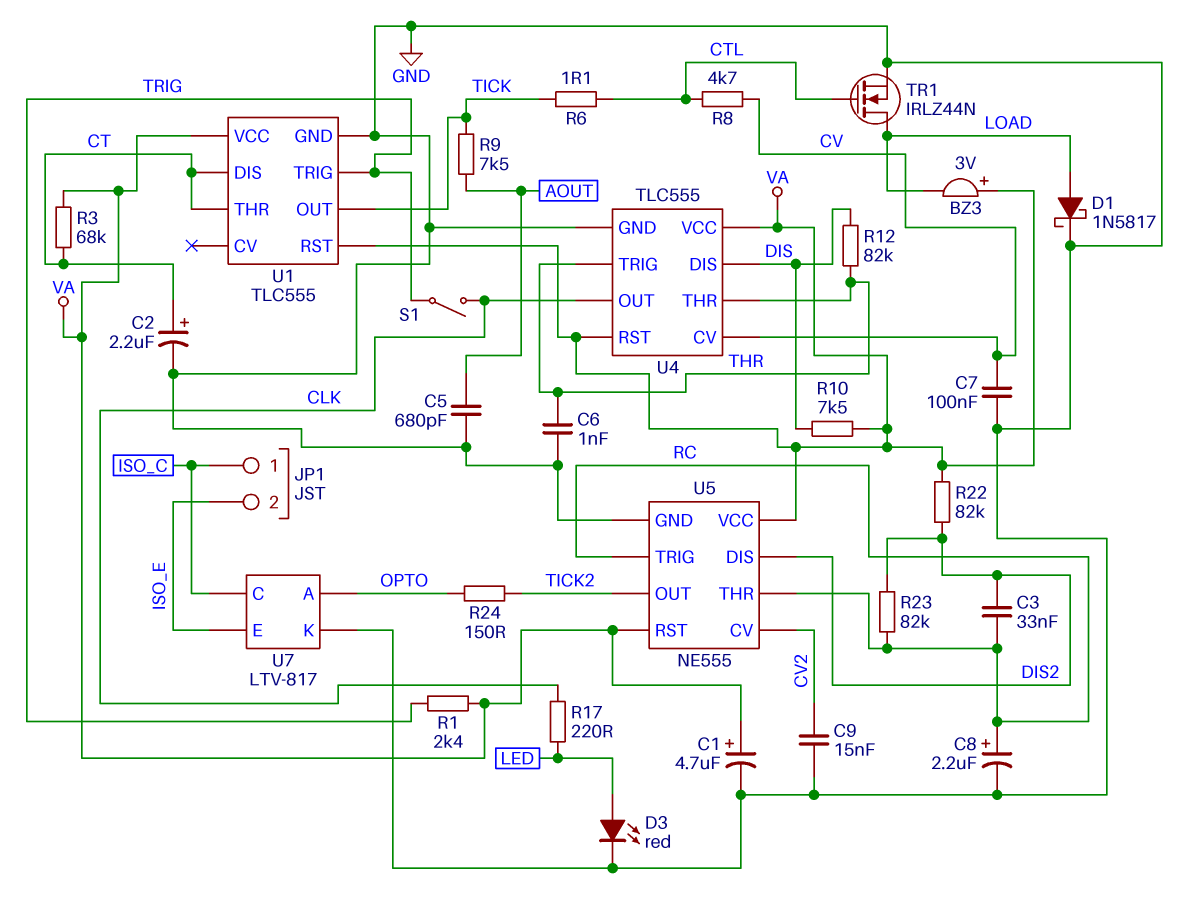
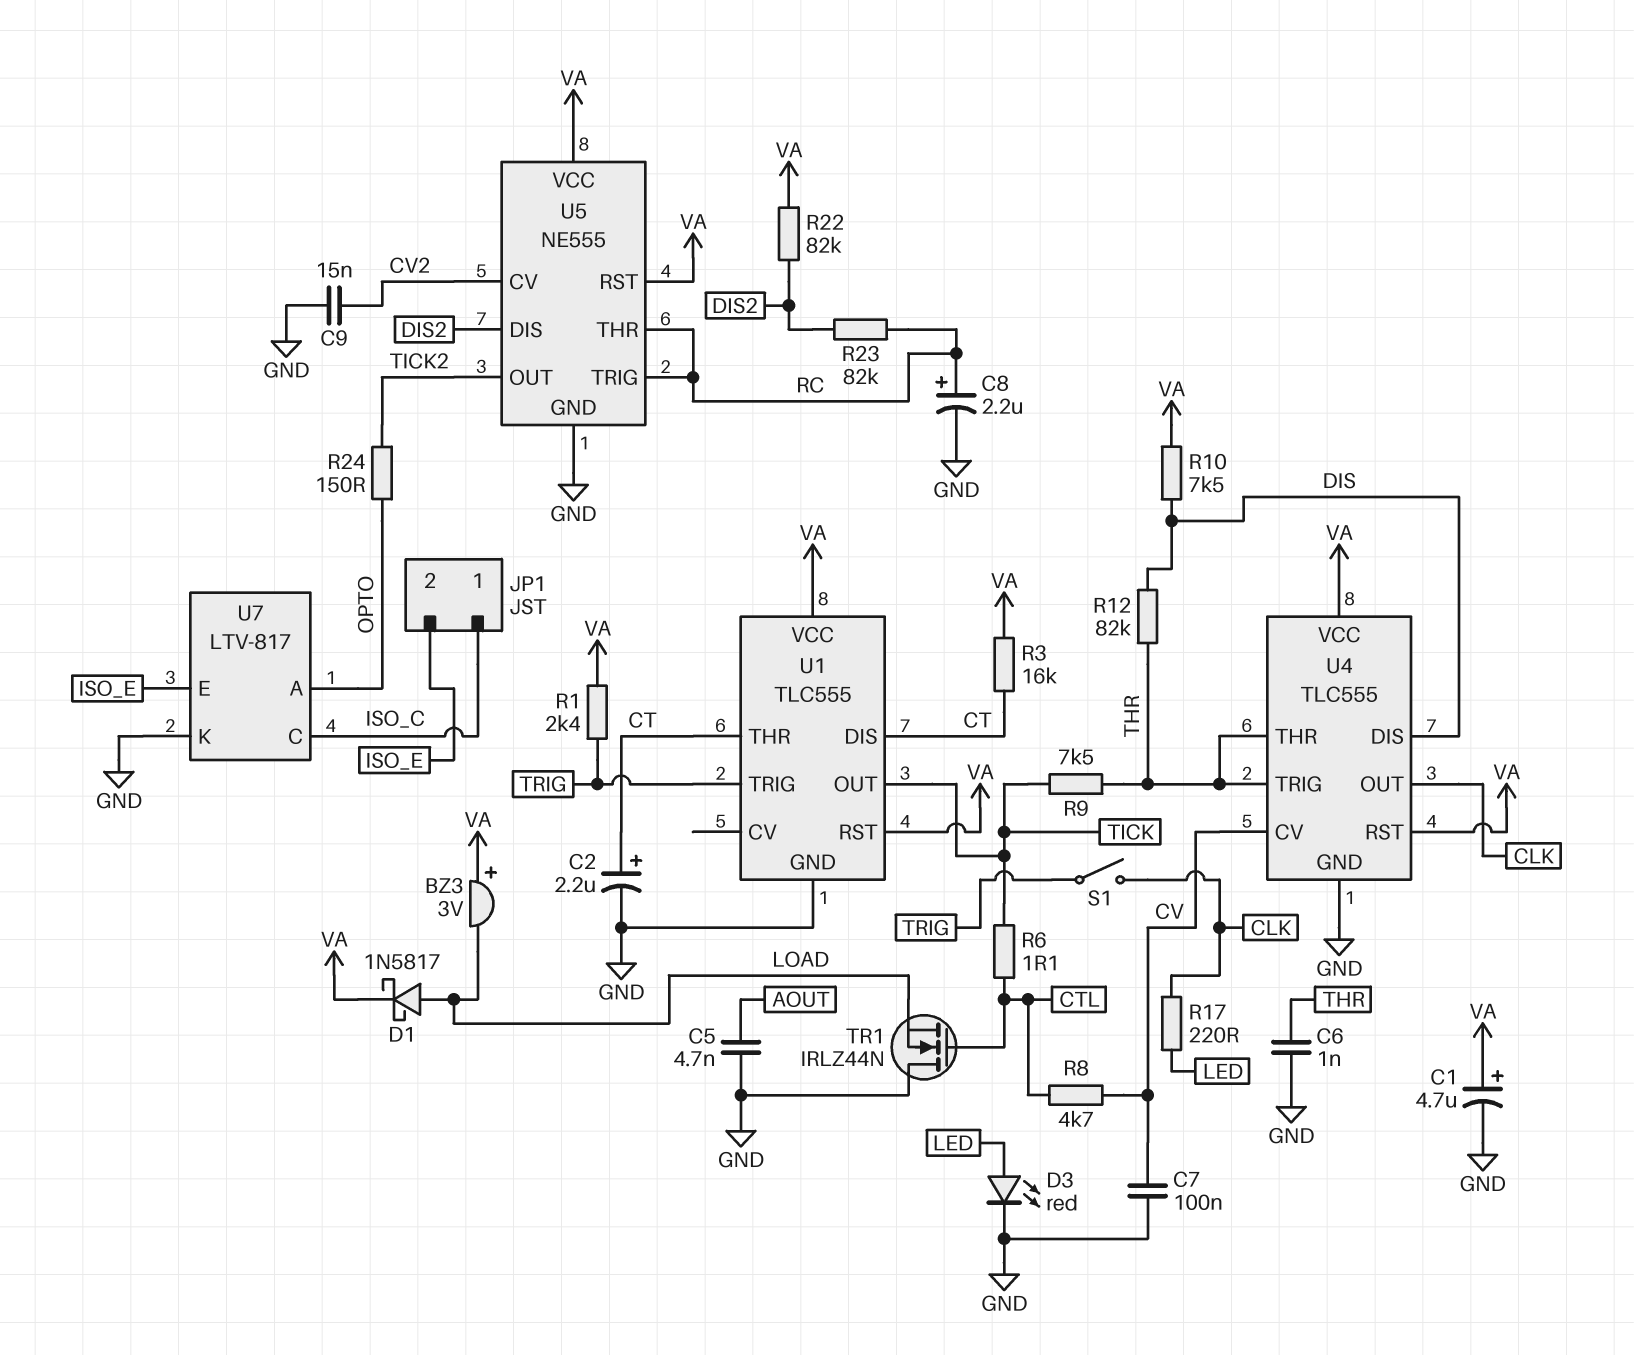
C3: 33nF (DIS2, RC) -> none
C5: 680pF (AOUT, GND) -> 4.7nF (AOUT, GND)
D1: schottky 1N5817 (A LOAD, K GND) -> schottky 1N5817 (A LOAD, K VA)
R3: 68k (CT, VA) -> 16k (CT, VA)
R9: 7.5k (AOUT, TICK) -> 7.5k (THR, TICK)
TR1: NMOS IRLZ44N (G CTL, D LOAD, S GND) -> NMOS IRLZ44N (G CTL, D GND, S LOAD)

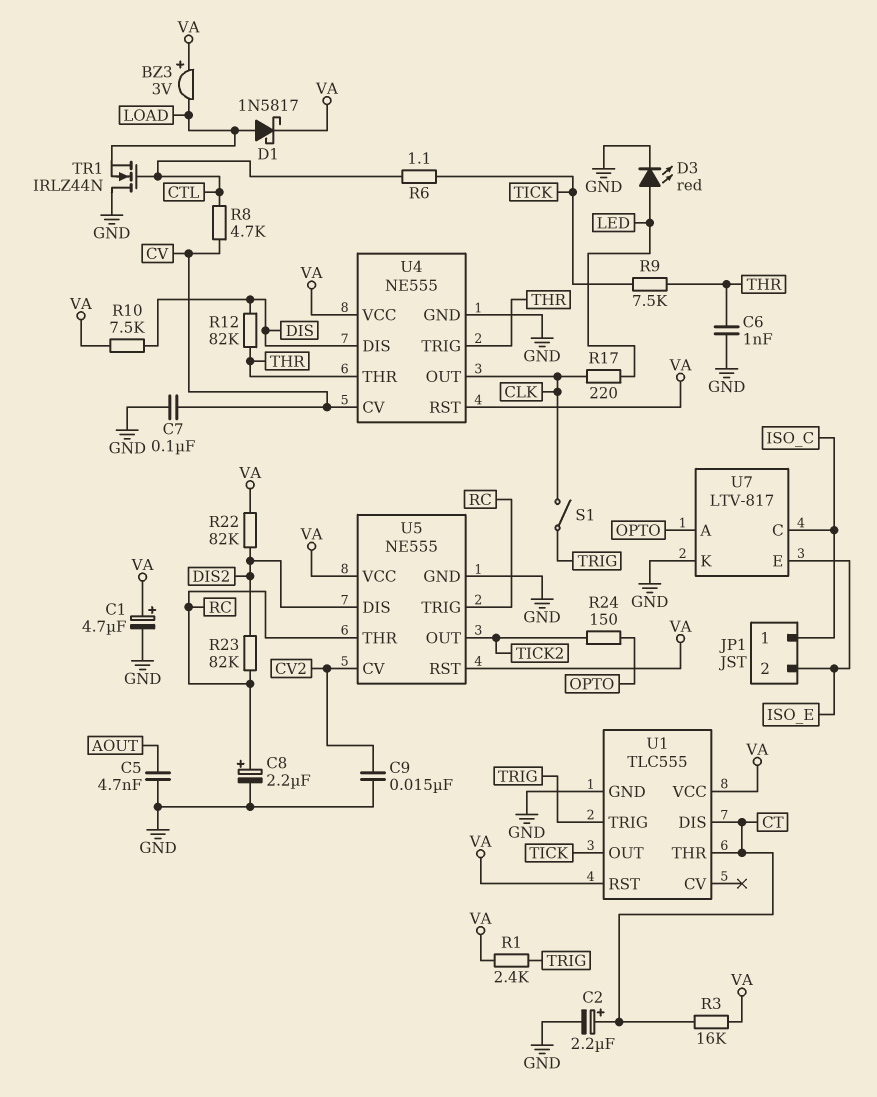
U4: TLC555 -> NE555

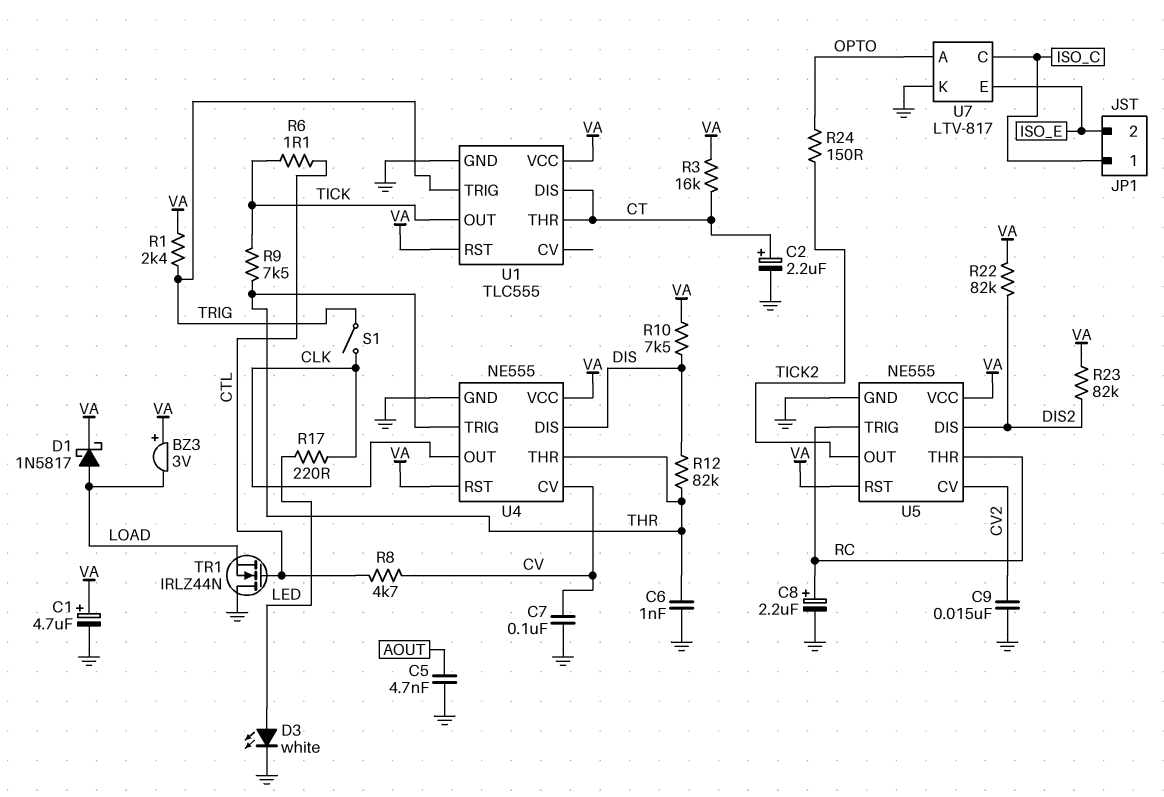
D3: LED red (A LED, K GND) -> LED white (A LED, K GND)
R23: 82k (DIS2, RC) -> 82k (DIS2, VA)

